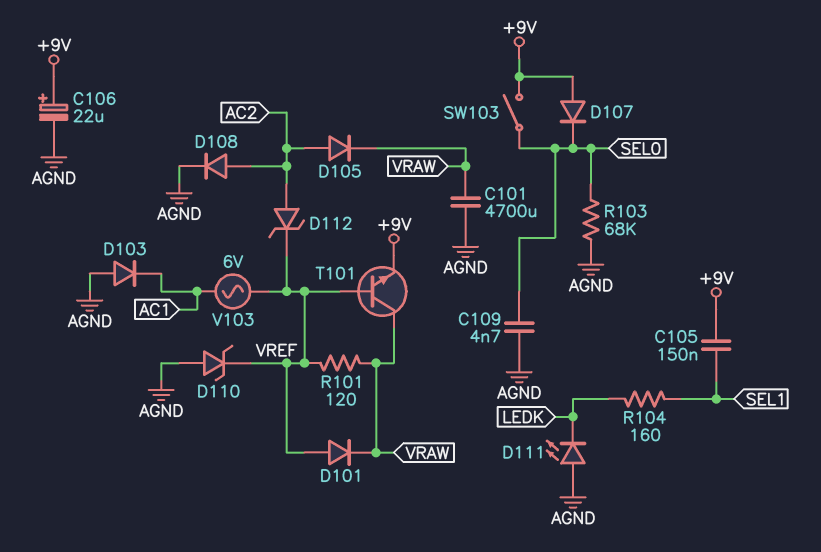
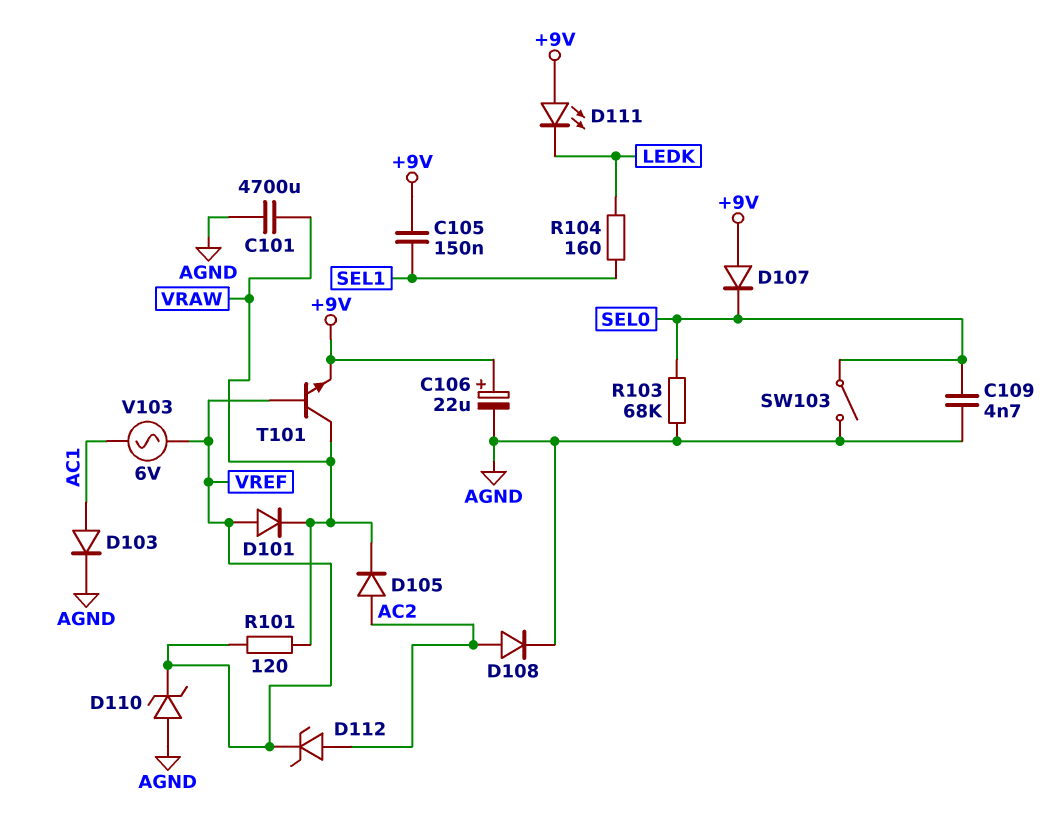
D103: diode (A AGND, K AC1) -> diode (A AC1, K AGND)
D111: LED (A AGND, K LEDK) -> LED (A +9V, K LEDK)
SW103: switch (+9V, SEL0) -> switch (AGND, SEL0)

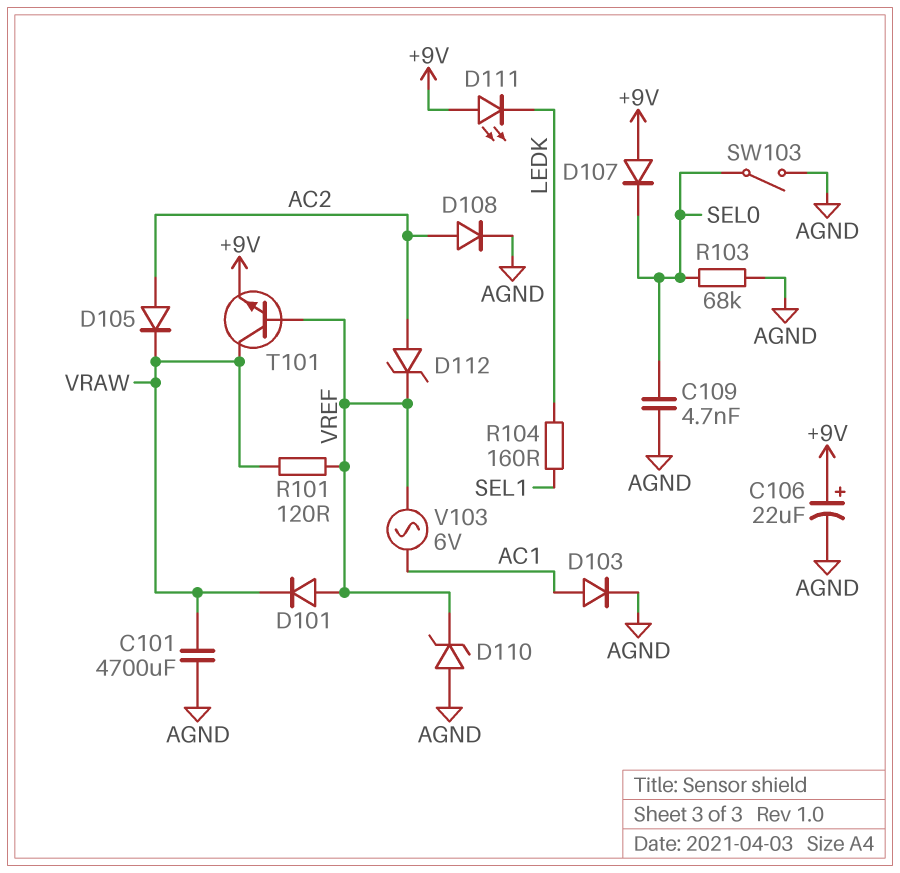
C105: 150nF (+9V, SEL1) -> none

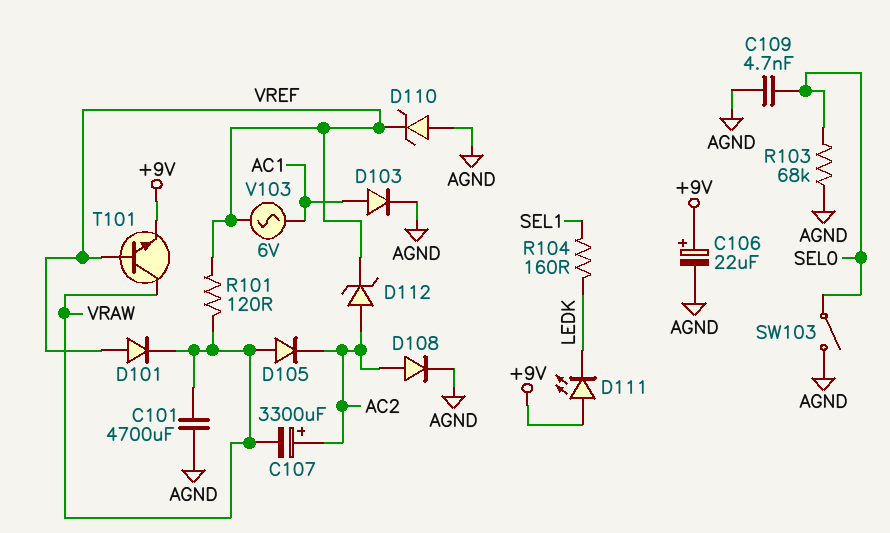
C107: none -> 3300uF (plus AC2, minus VRAW)
D105: diode (A AC2, K VRAW) -> diode (A VRAW, K AC2)
D107: diode (A +9V, K SEL0) -> none

